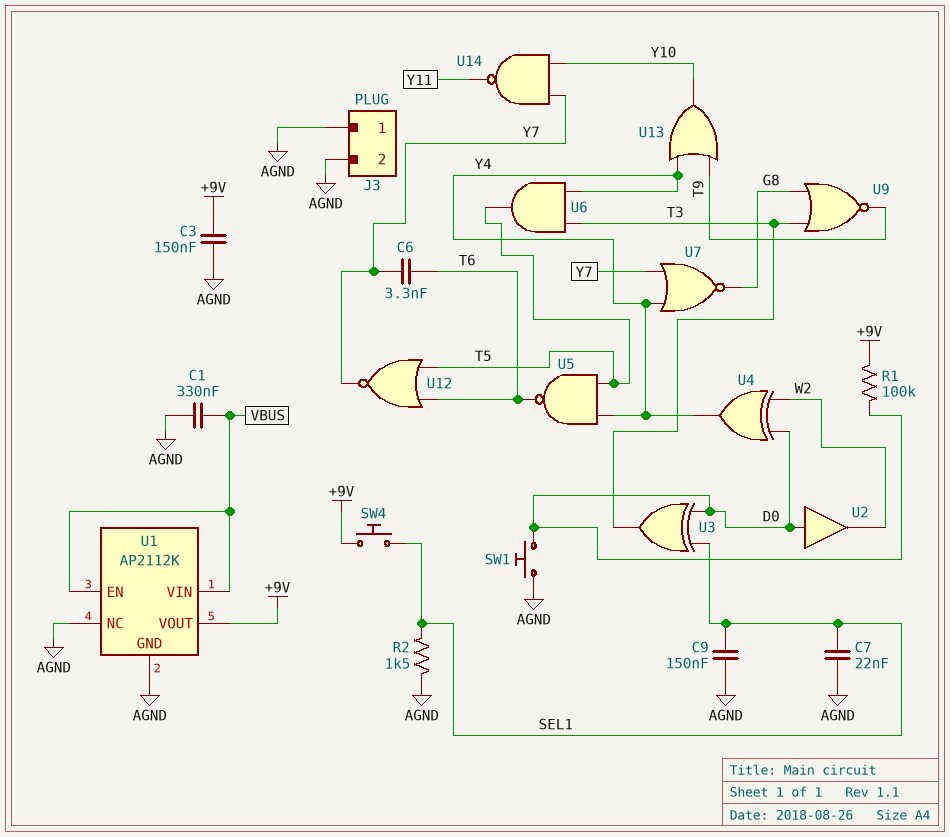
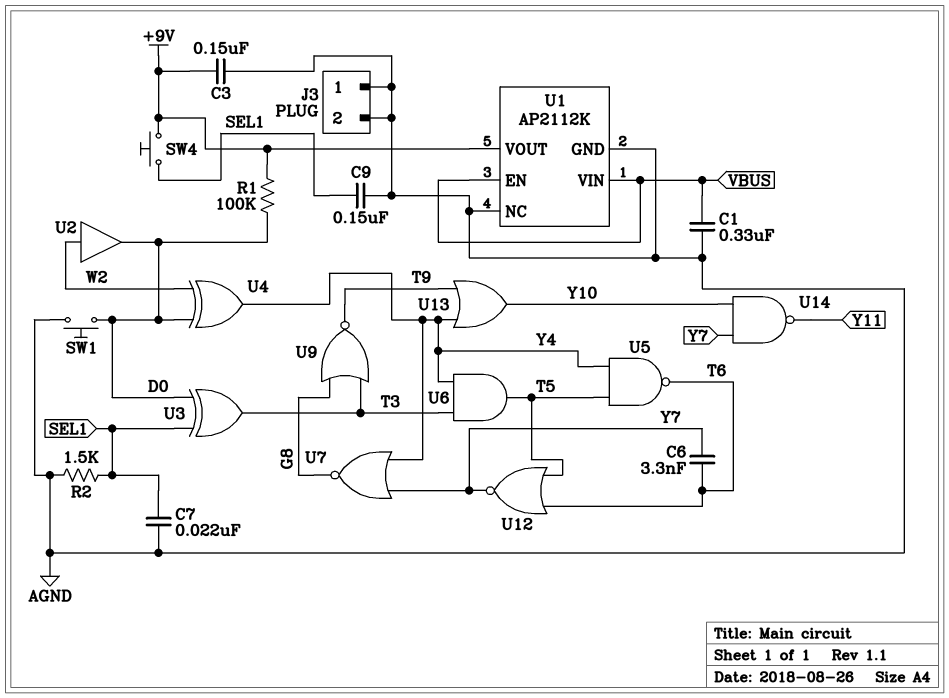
U2: buffer (in D0, out W2) -> buffer (in W2, out D0)

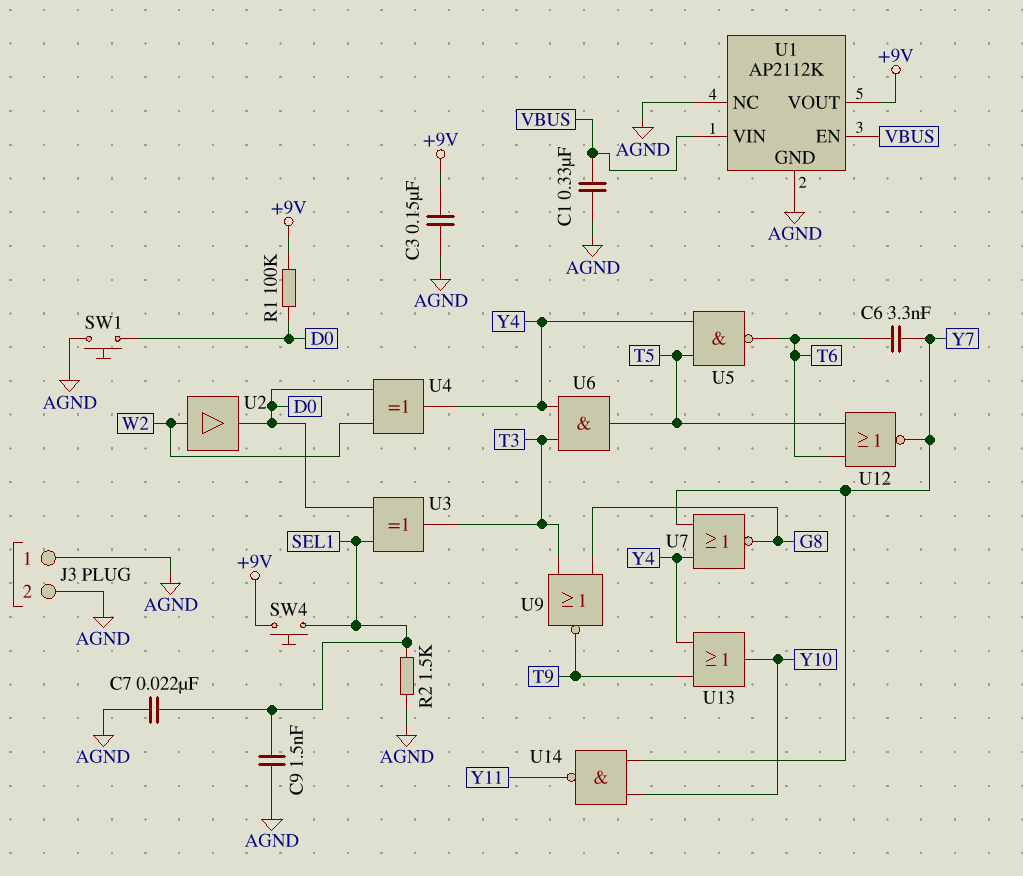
C9: 150nF (AGND, SEL1) -> 1.5nF (AGND, SEL1)

